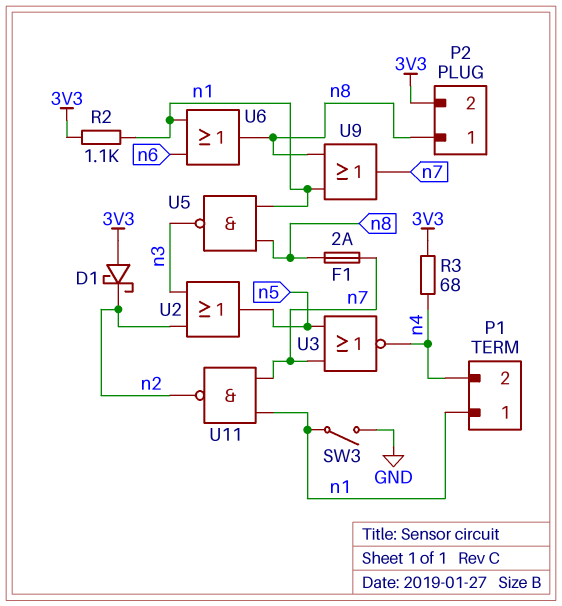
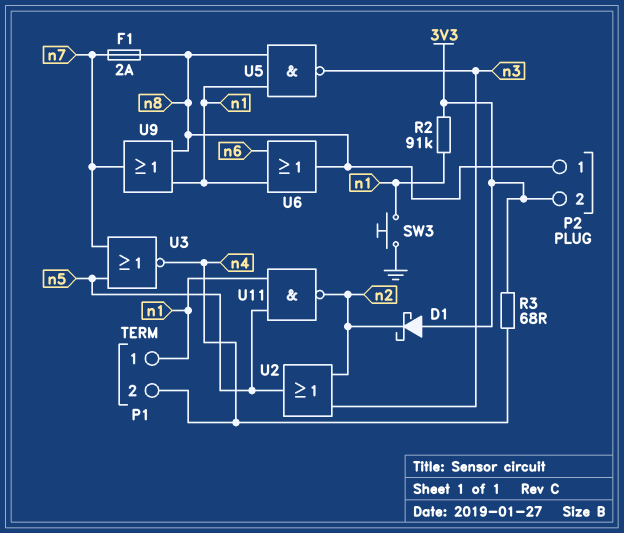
R2: 1.1k (3V3, n1) -> 91k (3V3, n1)
SW3: switch (GND, n1) -> button (GND, n1)
U11: NAND (in n1, in n7, out n2) -> NAND (in n1, in n5, out n2)

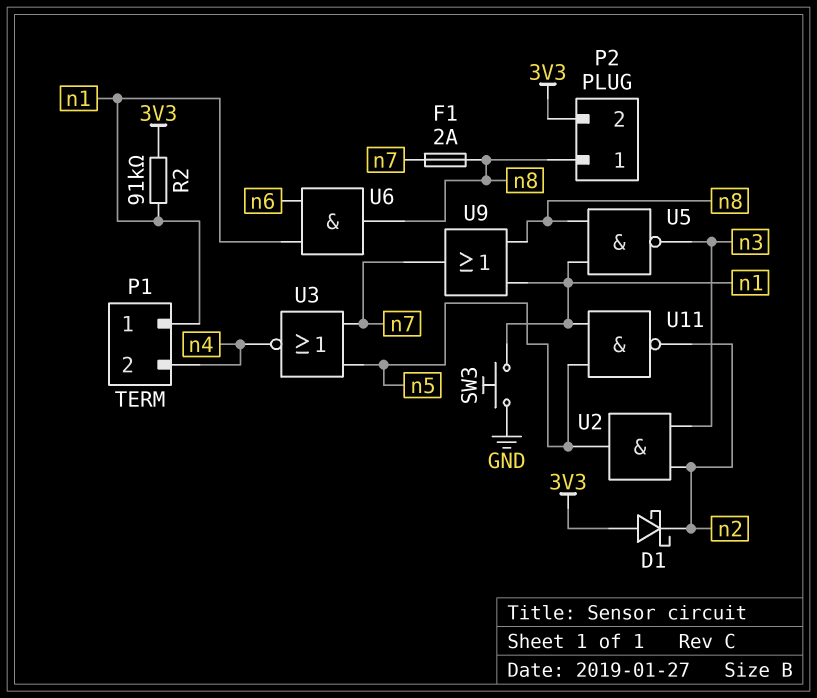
R3: 68 (3V3, n4) -> none
U2: OR (in n2, in n3, out n5) -> AND (in n2, in n3, out n5)
U6: OR (in n1, in n6, out n8) -> AND (in n1, in n6, out n8)

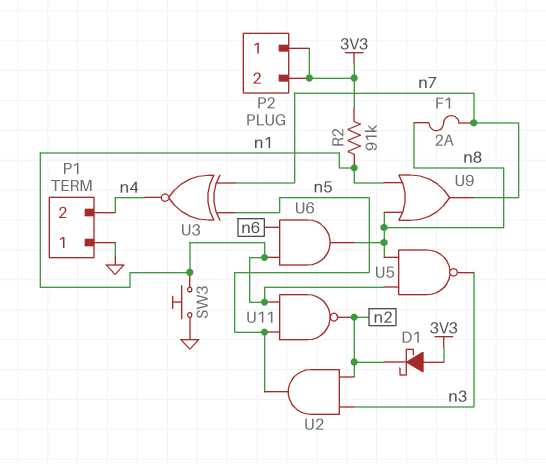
P1 pin 1: n1 -> GND
P2 pin 1: n8 -> 3V3
U3: NOR (in n5, in n7, out n4) -> XNOR (in n5, in n7, out n4)

